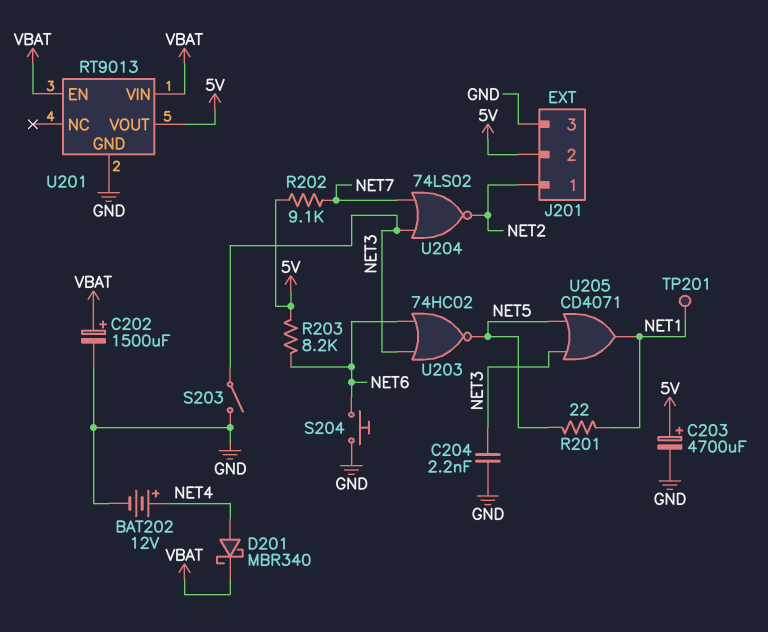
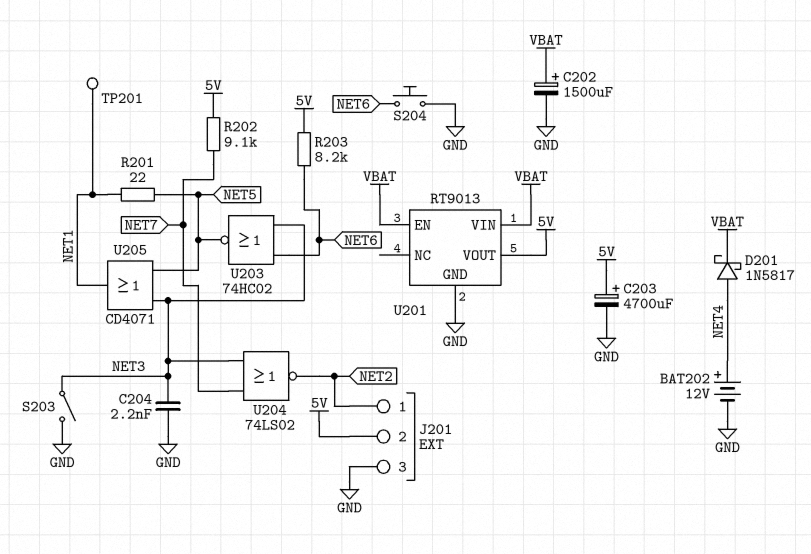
D201: schottky MBR340 (A NET4, K VBAT) -> schottky 1N5817 (A NET4, K VBAT)

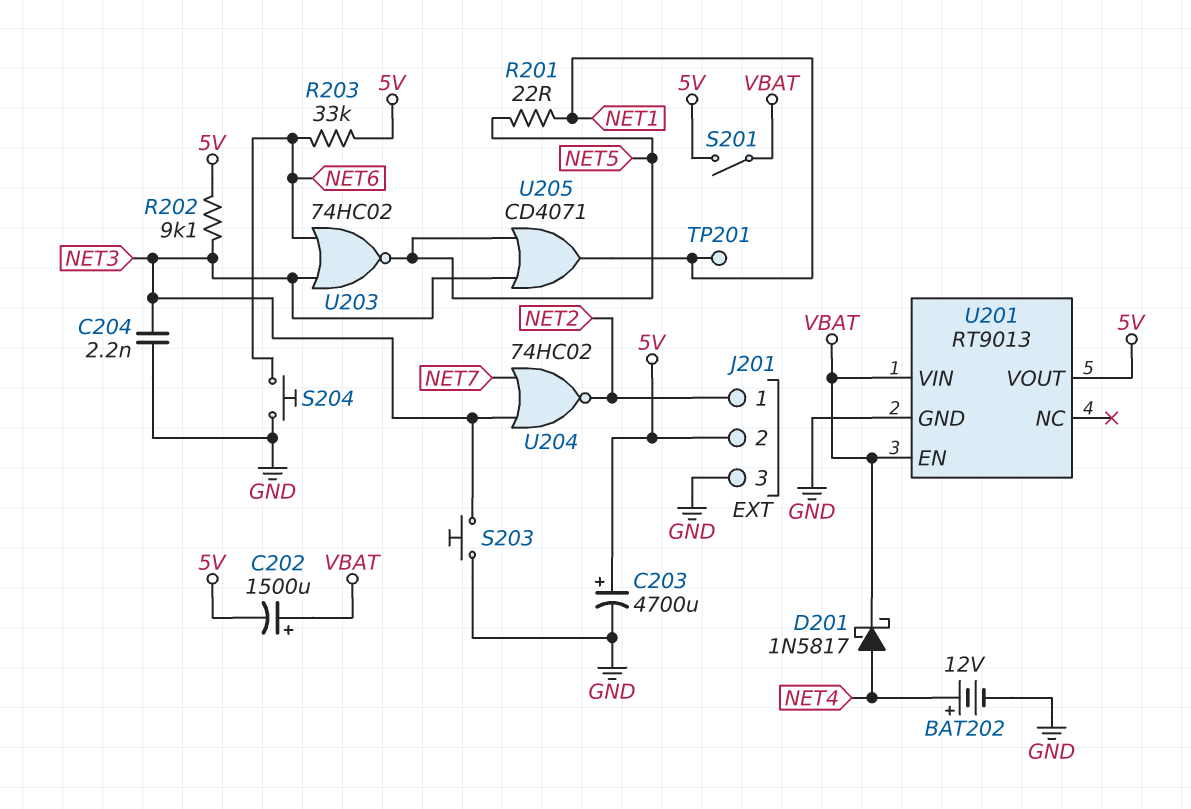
C202: 1500uF (plus VBAT, minus GND) -> 1500uF (plus VBAT, minus 5V)
R202: 9.1k (5V, NET7) -> 9.1k (5V, NET3)
R203: 8.2k (5V, NET6) -> 33k (5V, NET6)
S201: none -> switch (5V, VBAT)
S203: switch (GND, NET3) -> button (GND, NET3)
U204: NOR 74LS02 (in NET3, in NET7, out NET2) -> NOR 74HC02 (in NET3, in NET7, out NET2)

